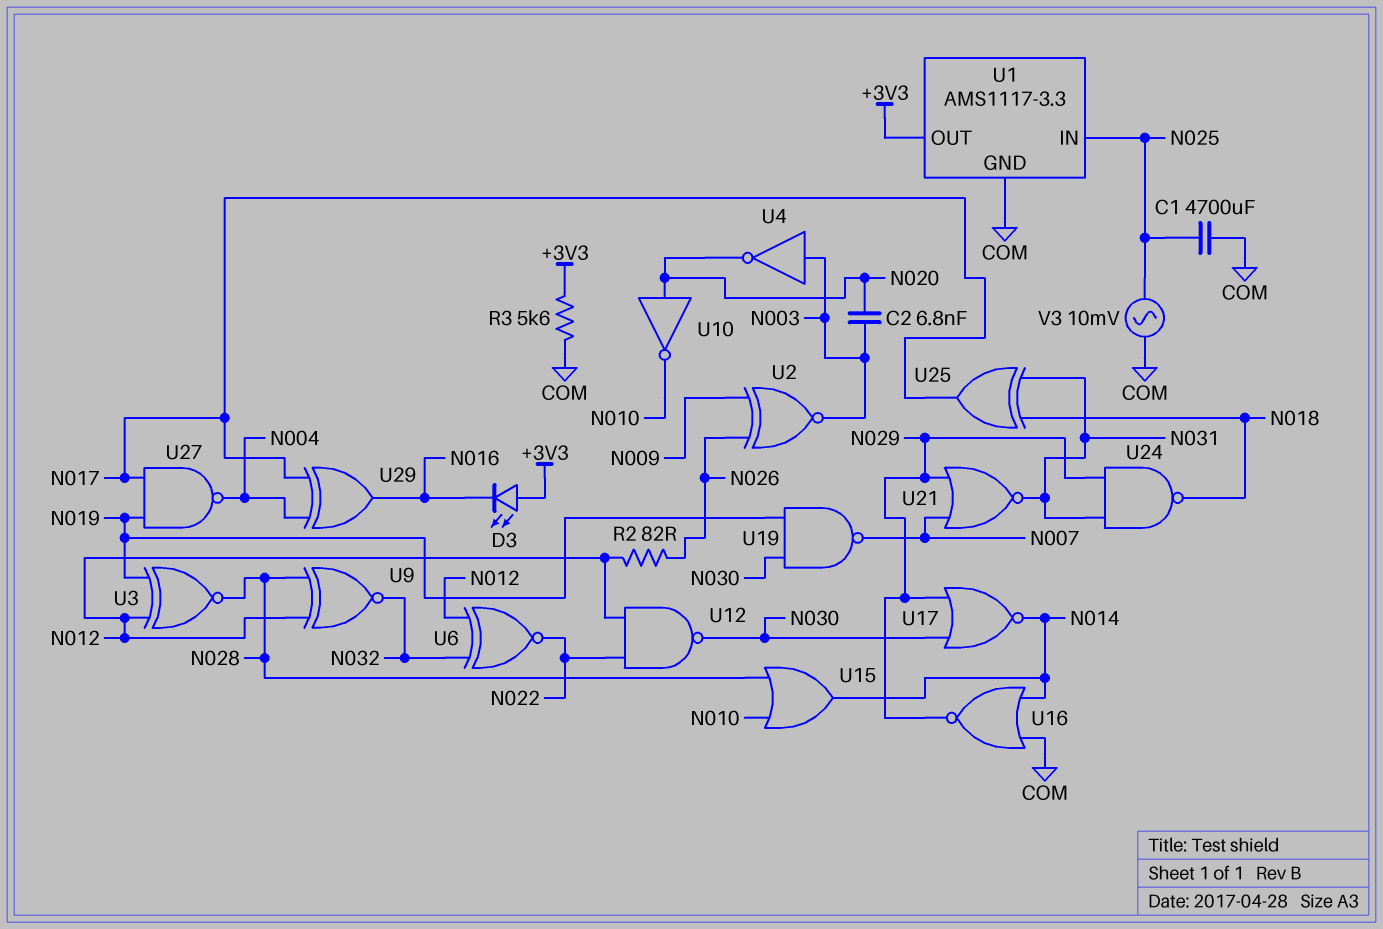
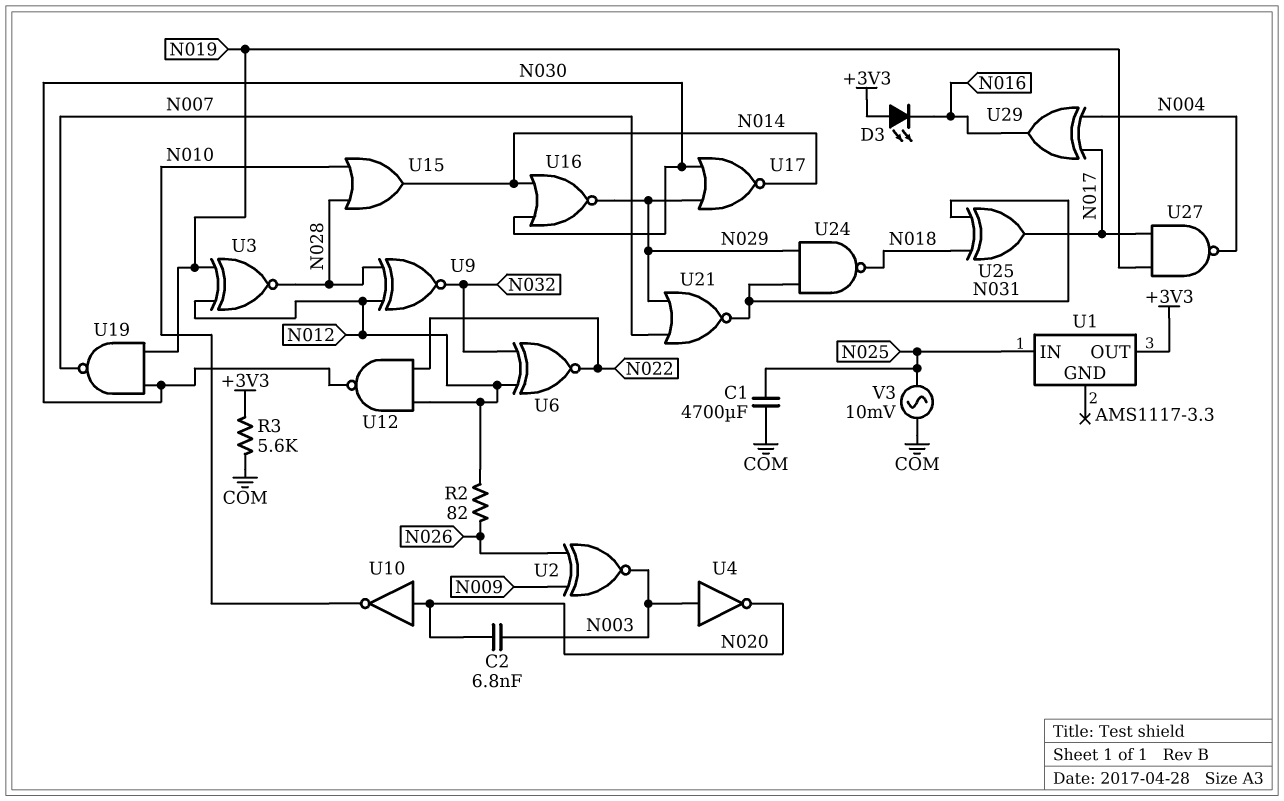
U1 pin GND: COM -> none
U16: NOR (in COM, in N014, out N029) -> NOR (in N014, in N030, out N029)

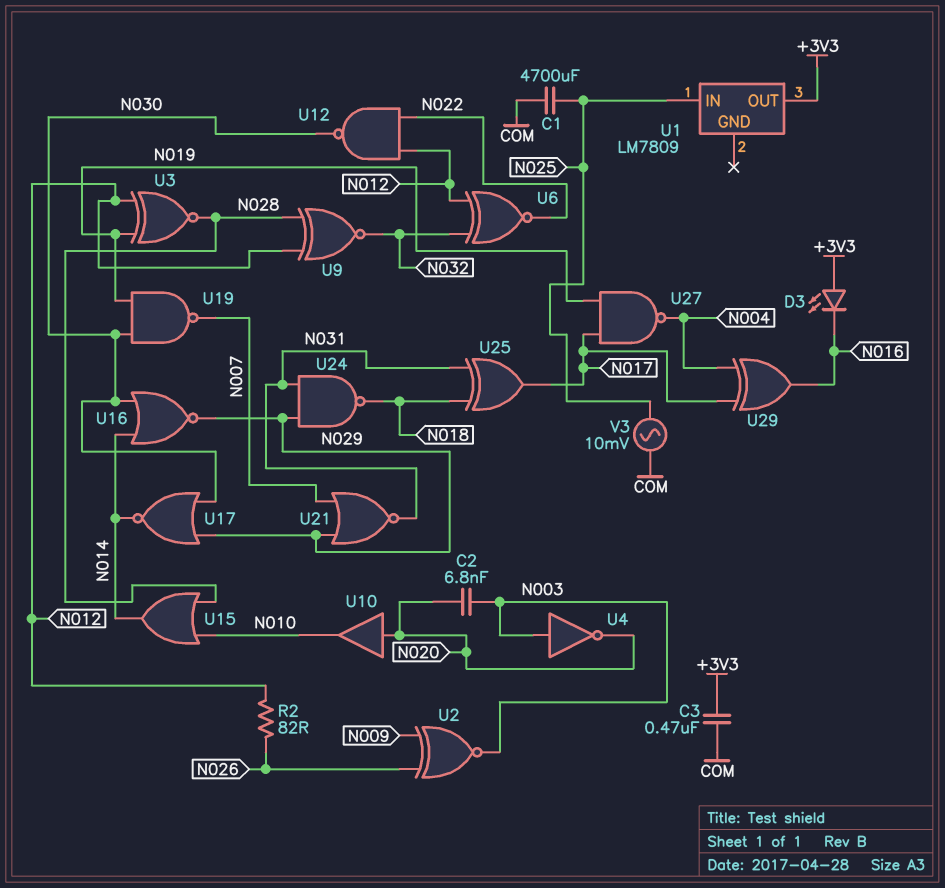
C3: none -> 470nF (+3V3, COM)
R3: 5.6k (+3V3, COM) -> none
U1: AMS1117-3.3 -> LM7809
U10: NOT (in N020, out N010) -> buffer (in N020, out N010)

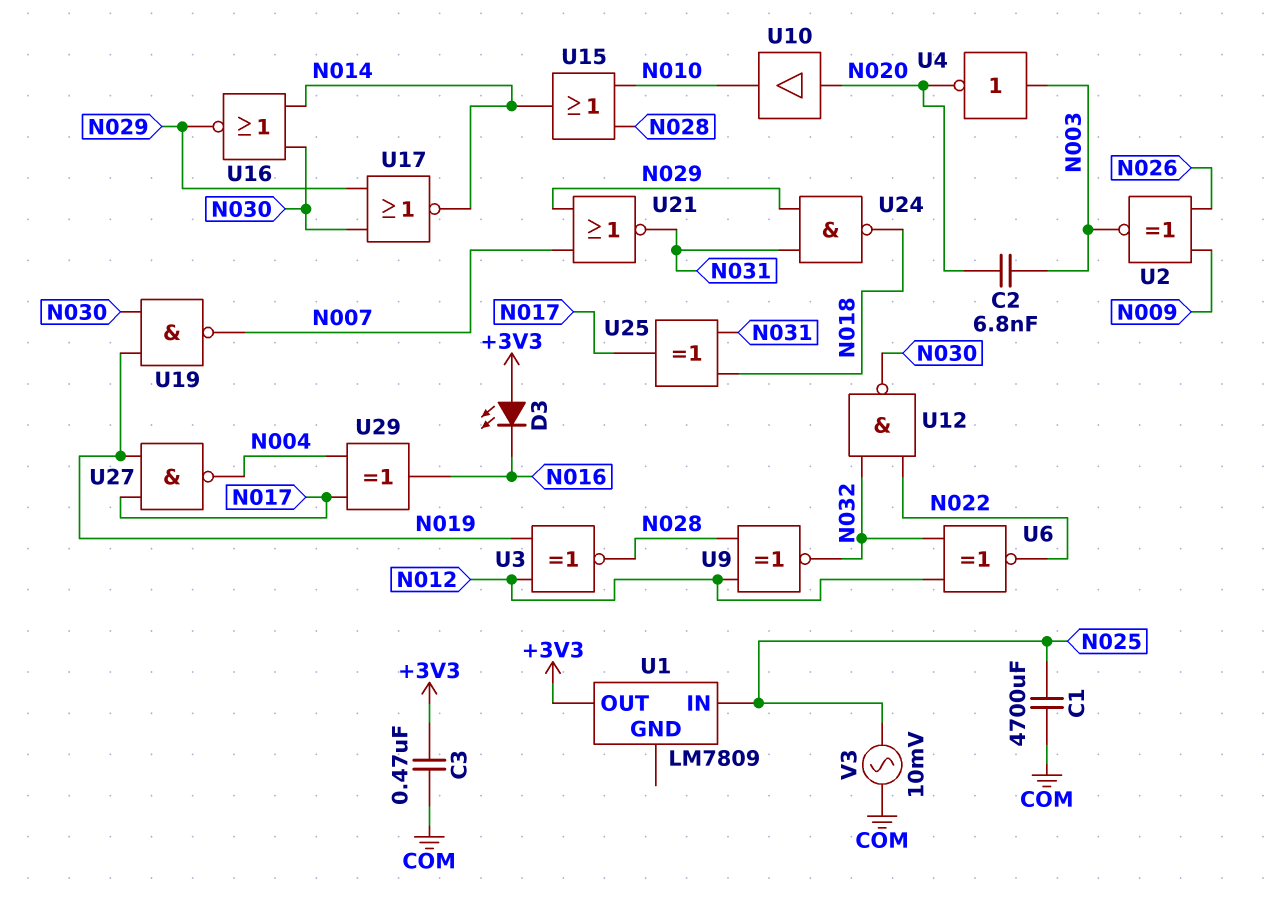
R2: 82 (N012, N026) -> none
U12: NAND (in N012, in N022, out N030) -> NAND (in N022, in N032, out N030)

